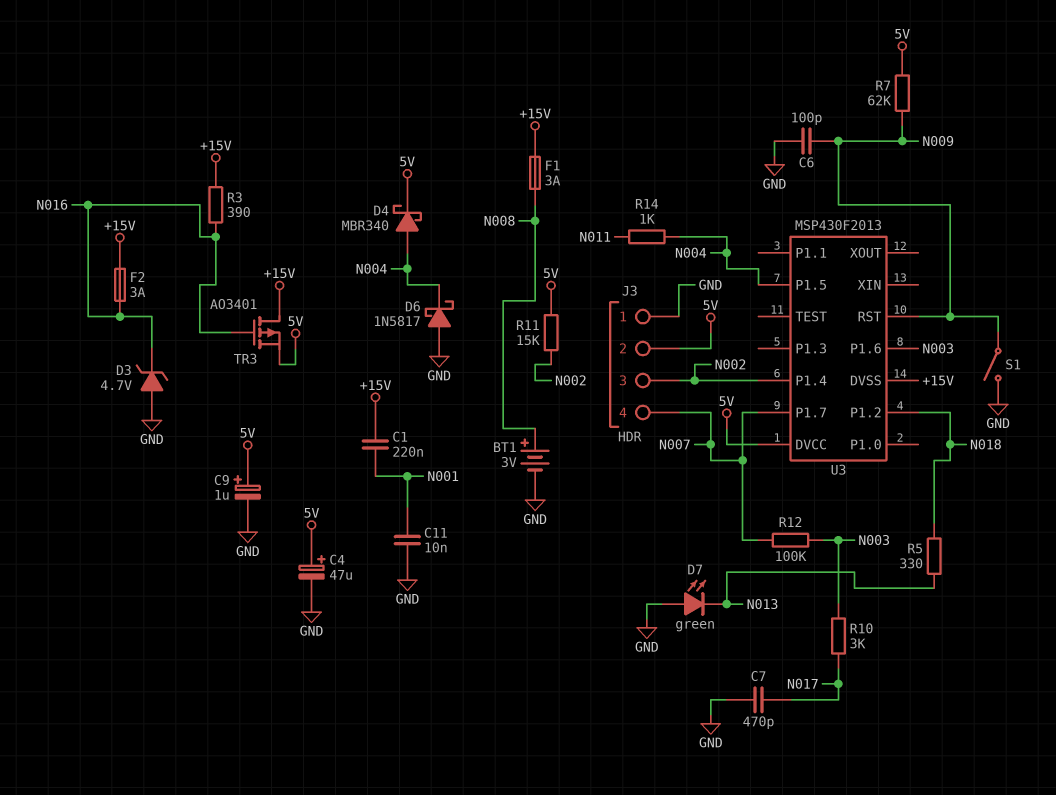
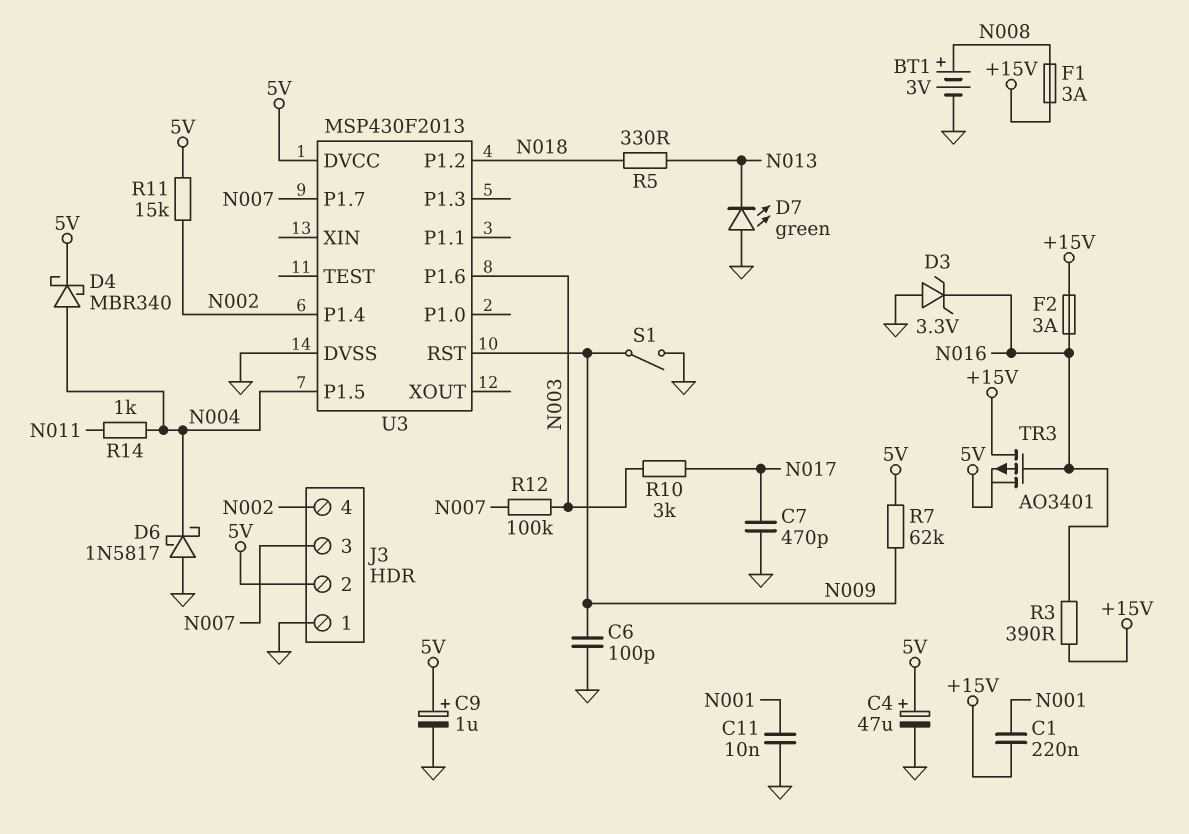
D3: zener 4.7V (A GND, K N016) -> zener 3.3V (A GND, K N016)
J3 pin 3: N002 -> N007
J3 pin 4: N007 -> N002
U3 pin DVSS: +15V -> GND

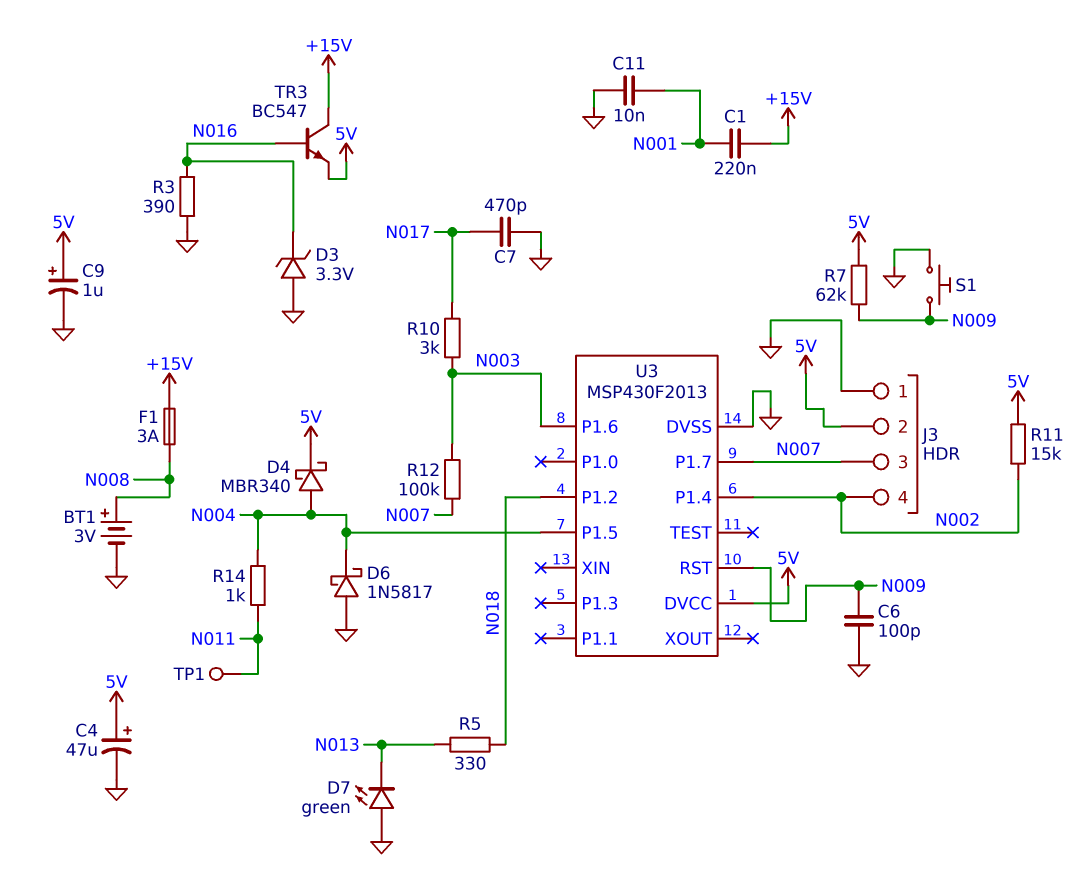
F2: 3A (+15V, N016) -> none
R3: 390 (+15V, N016) -> 390 (GND, N016)
S1: switch (GND, N009) -> button (GND, N009)
TP1: none -> test point (N011)
TR3: PMOS AO3401 (G N016, D +15V, S 5V) -> NPN BC547 (B N016, C +15V, E 5V)

